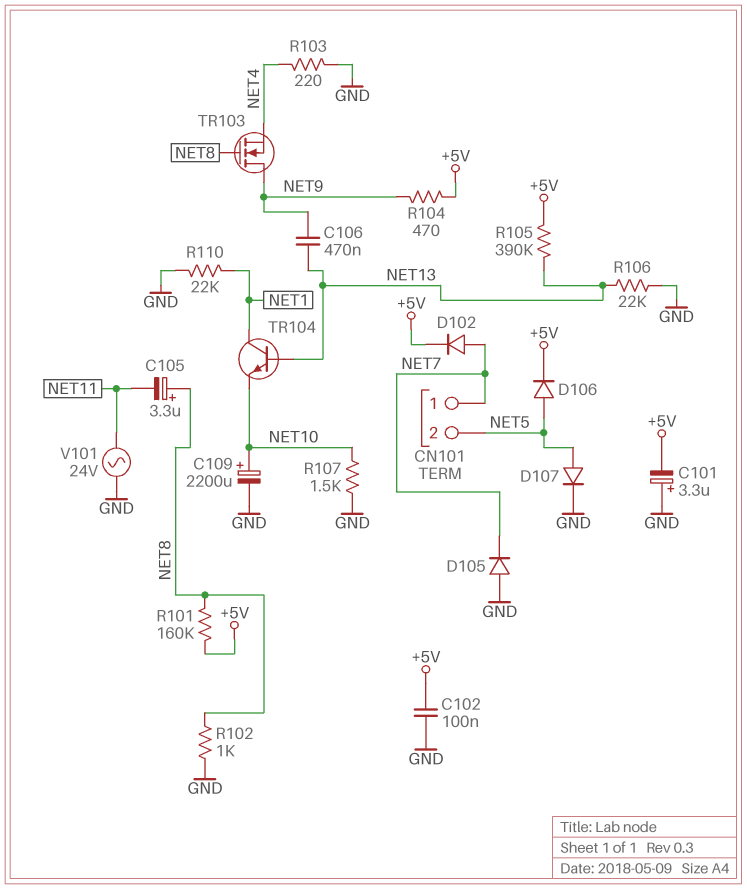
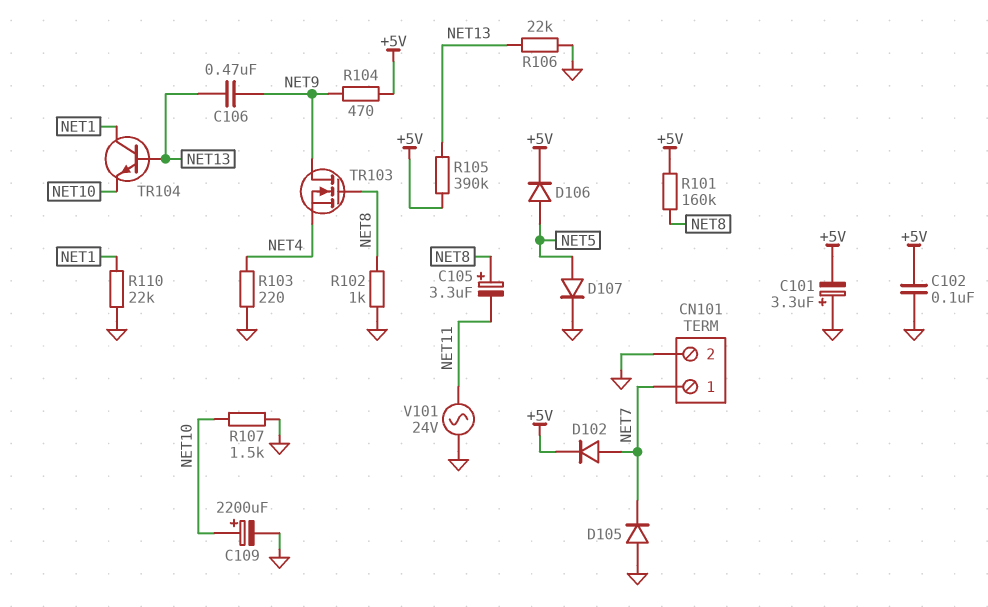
CN101 pin 2: NET5 -> GND

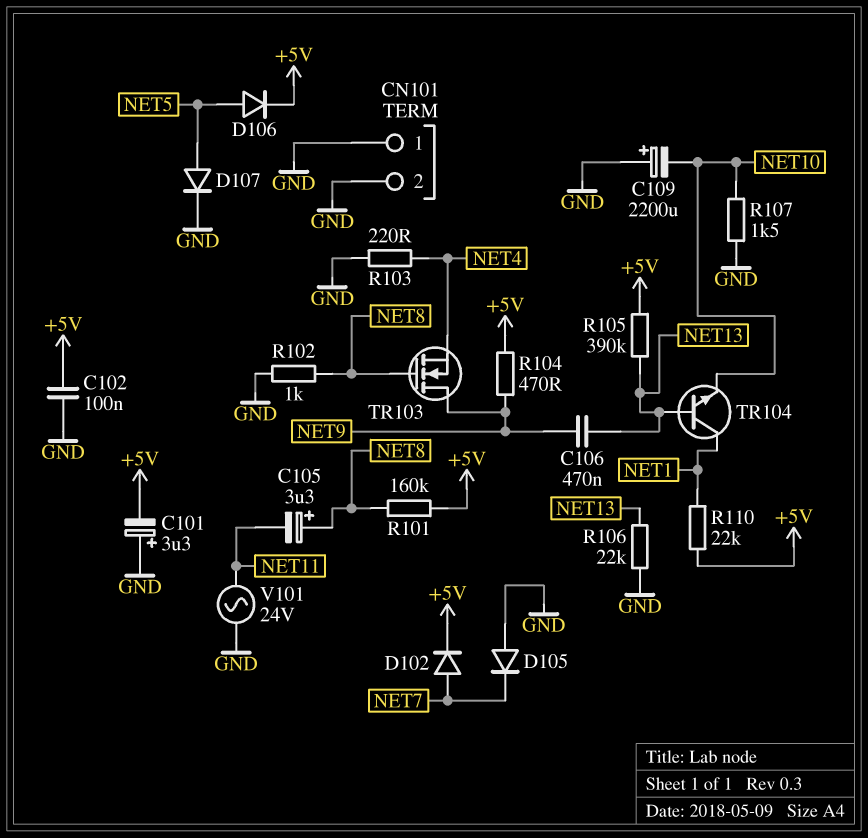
C109: 2200uF (plus NET10, minus GND) -> 2200uF (plus GND, minus NET10)
CN101 pin 1: NET7 -> GND
R110: 22k (GND, NET1) -> 22k (+5V, NET1)

